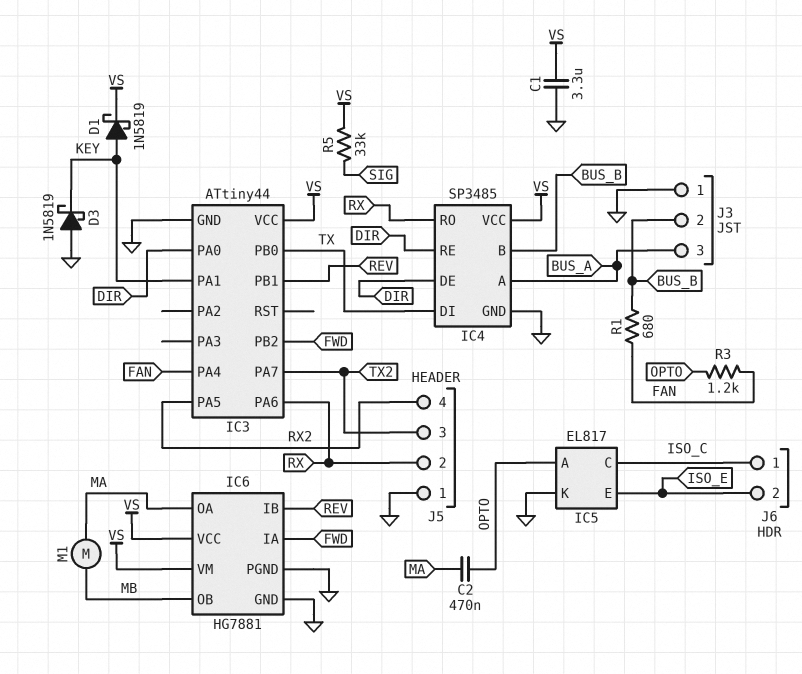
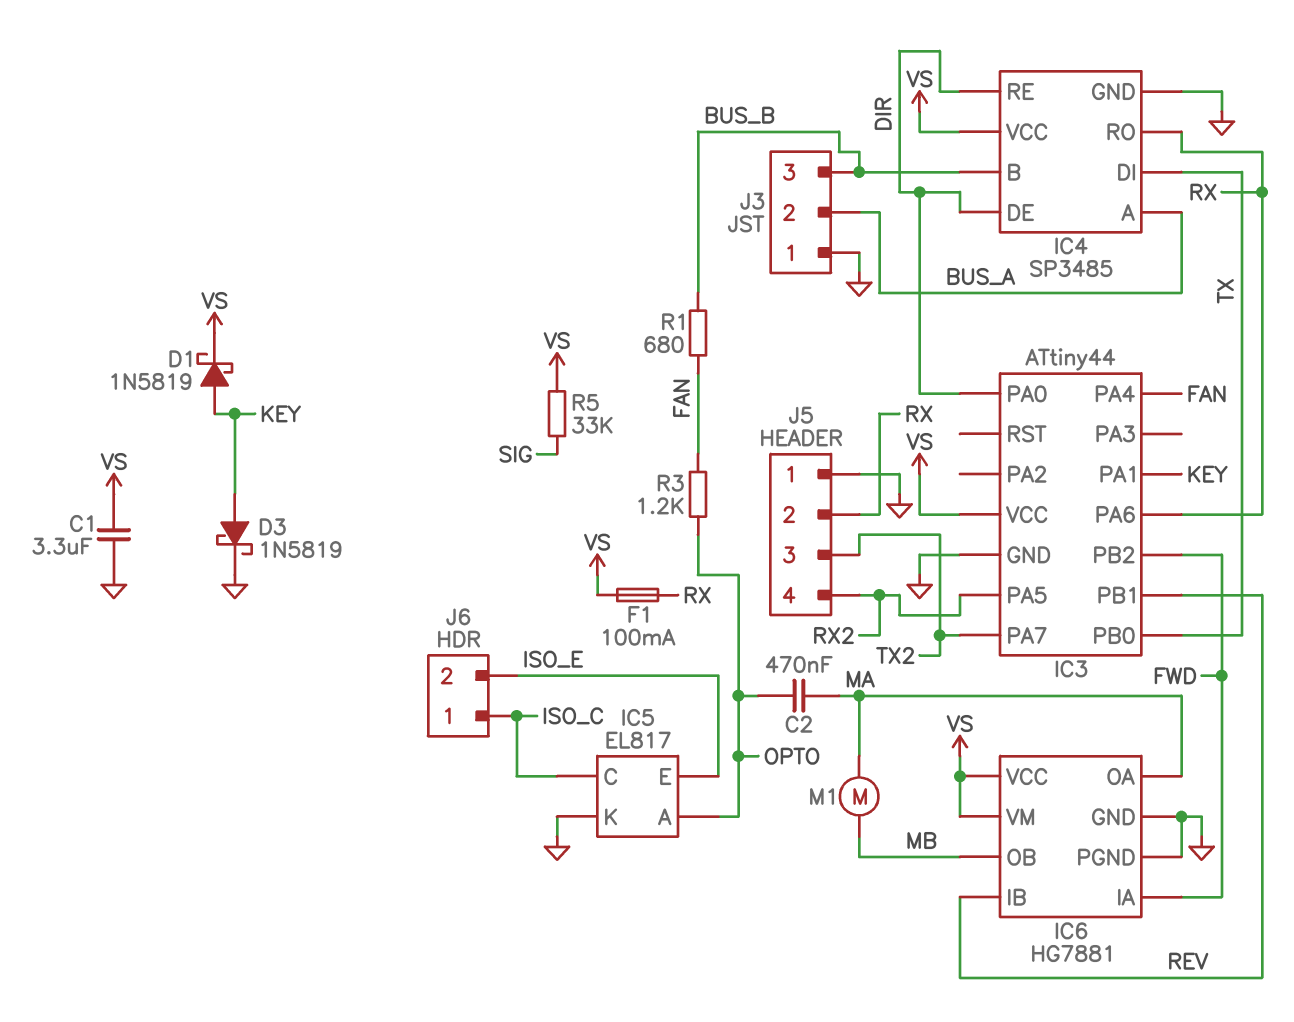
D3: schottky 1N5819 (A GND, K KEY) -> schottky 1N5819 (A KEY, K GND)
F1: none -> 100mA (RX, VS)
J3 pin 2: BUS_B -> BUS_A
J3 pin 3: BUS_A -> BUS_B

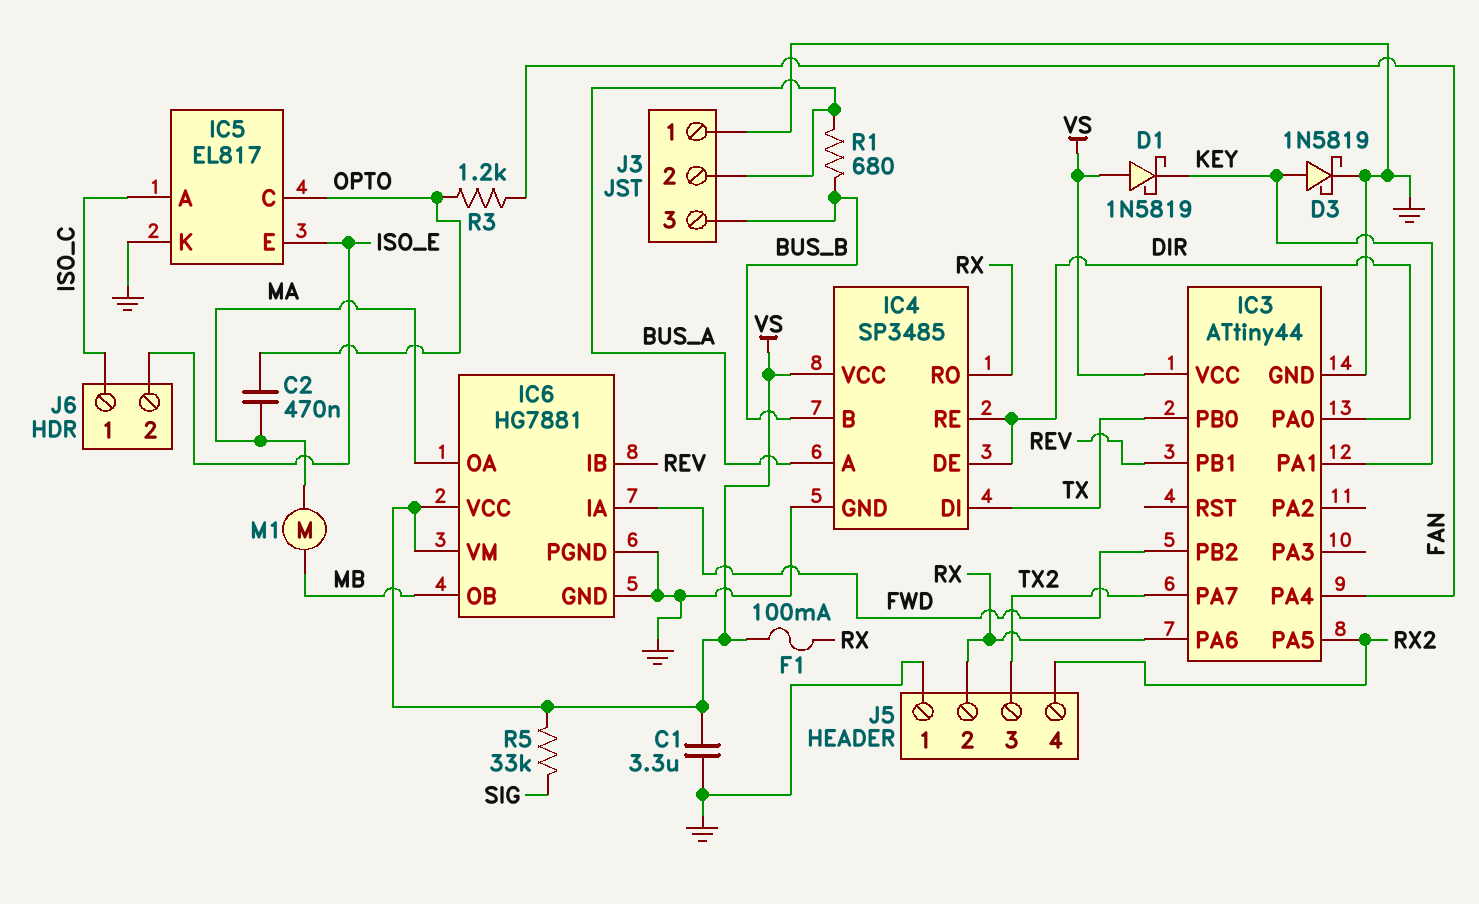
D1: schottky 1N5819 (A KEY, K VS) -> schottky 1N5819 (A VS, K KEY)
IC5 pin A: OPTO -> ISO_C
IC5 pin C: ISO_C -> OPTO
R1: 680 (BUS_B, FAN) -> 680 (BUS_A, BUS_B)

